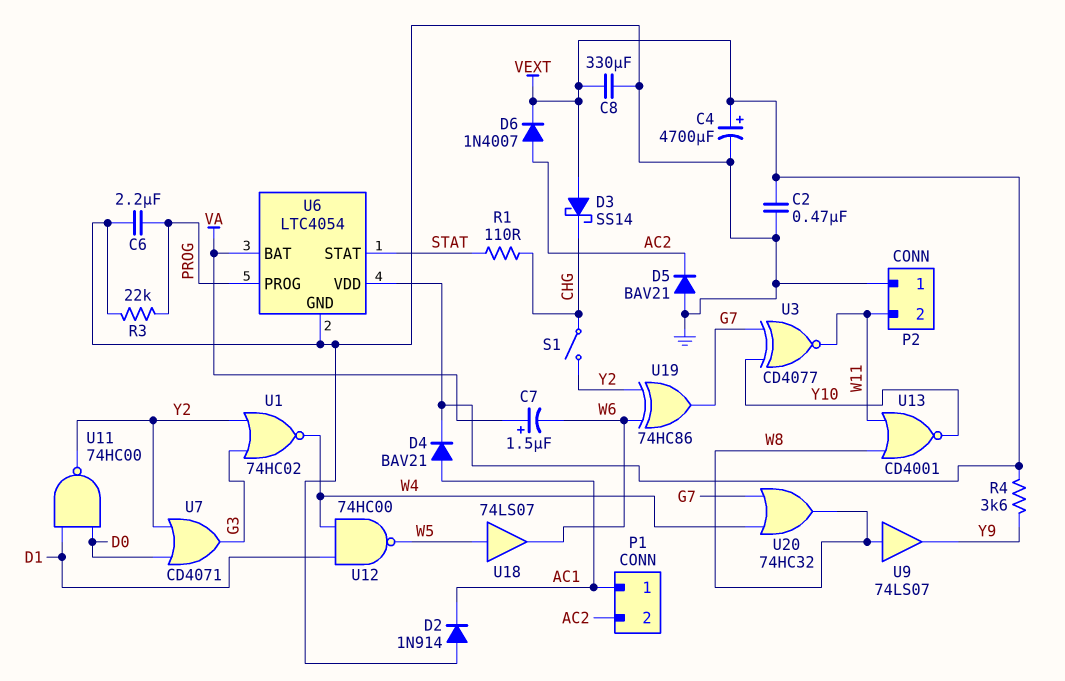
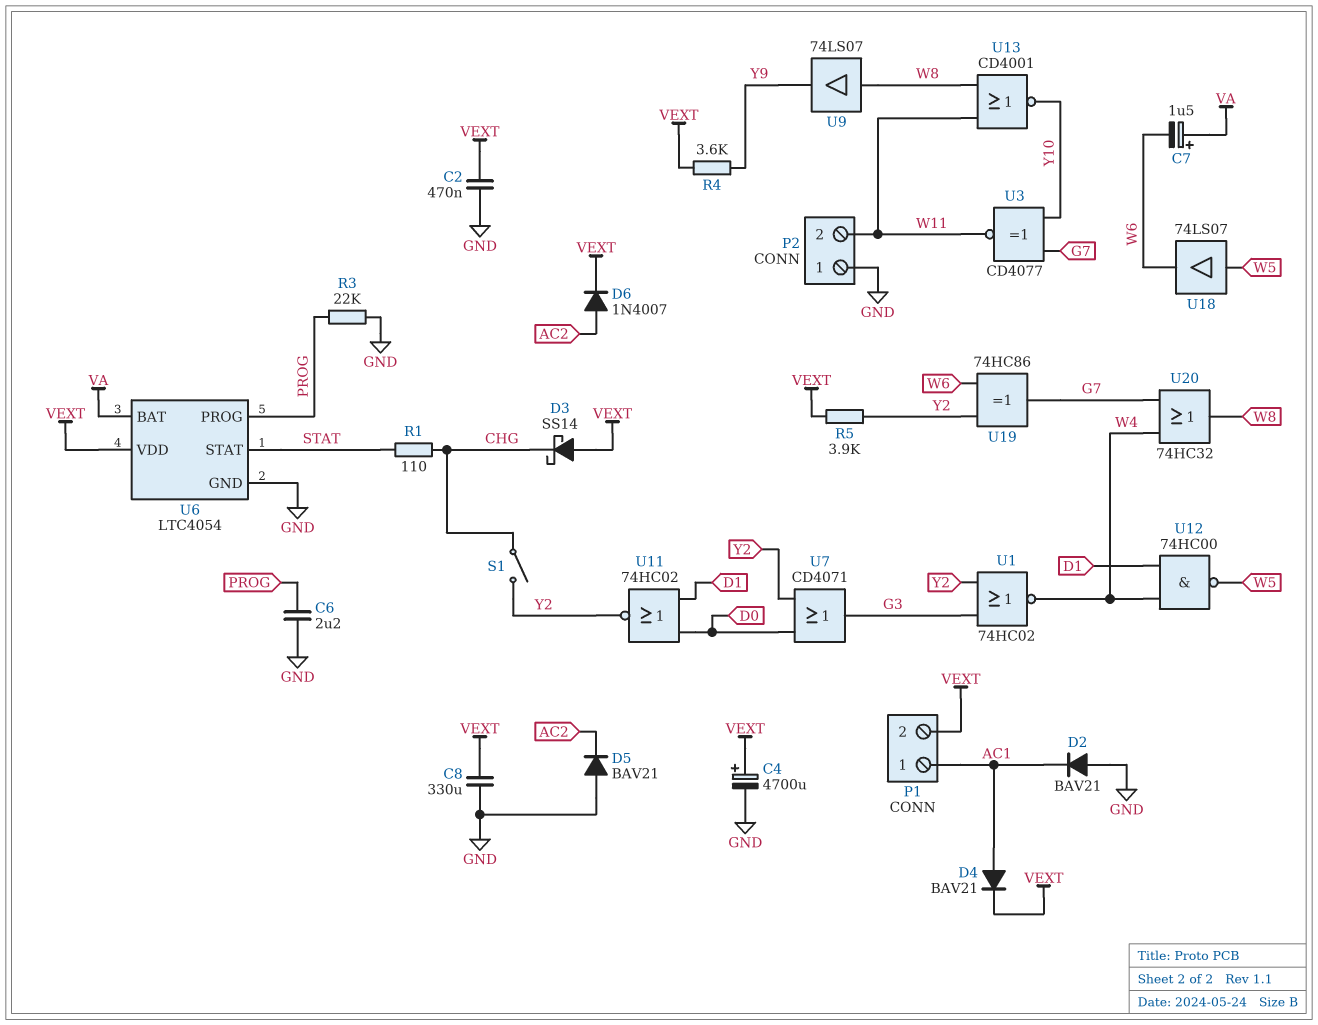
D2: diode 1N914 (A GND, K AC1) -> diode BAV21 (A GND, K AC1)
P1 pin 2: AC2 -> VEXT
R5: none -> 3.9k (VEXT, Y2)
U11: NAND 74HC00 (in D0, in D1, out Y2) -> NOR 74HC02 (in D0, in D1, out Y2)

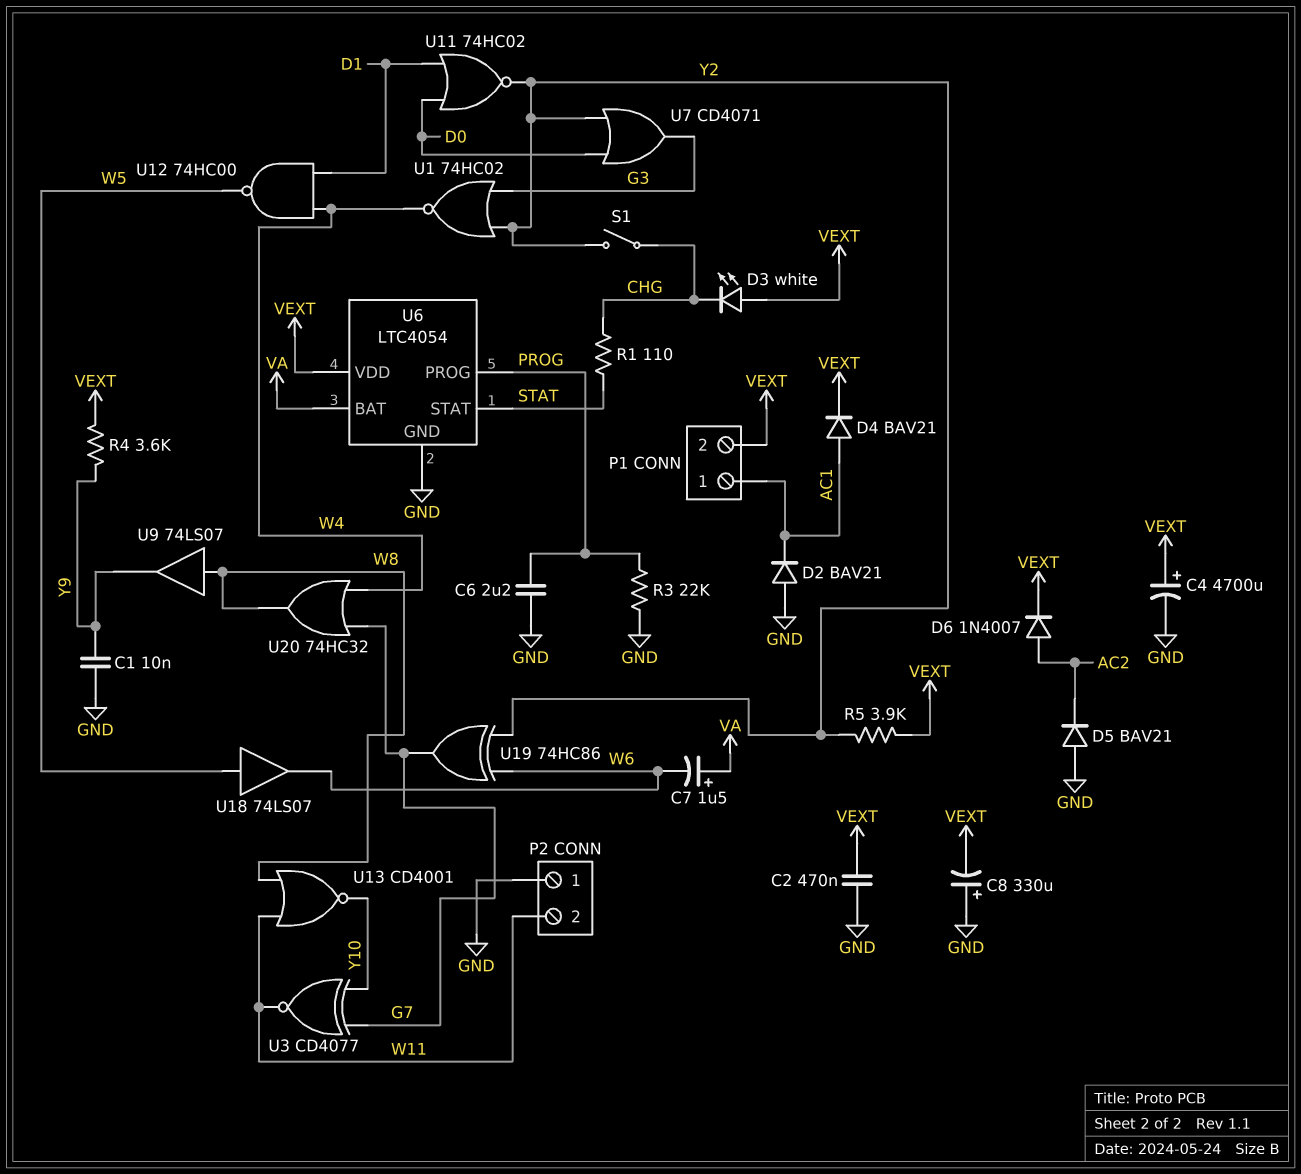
C1: none -> 10nF (GND, Y9)
C8: 330uF (GND, VEXT) -> 330uF (plus GND, minus VEXT)
D3: schottky SS14 (A VEXT, K CHG) -> LED white (A VEXT, K CHG)

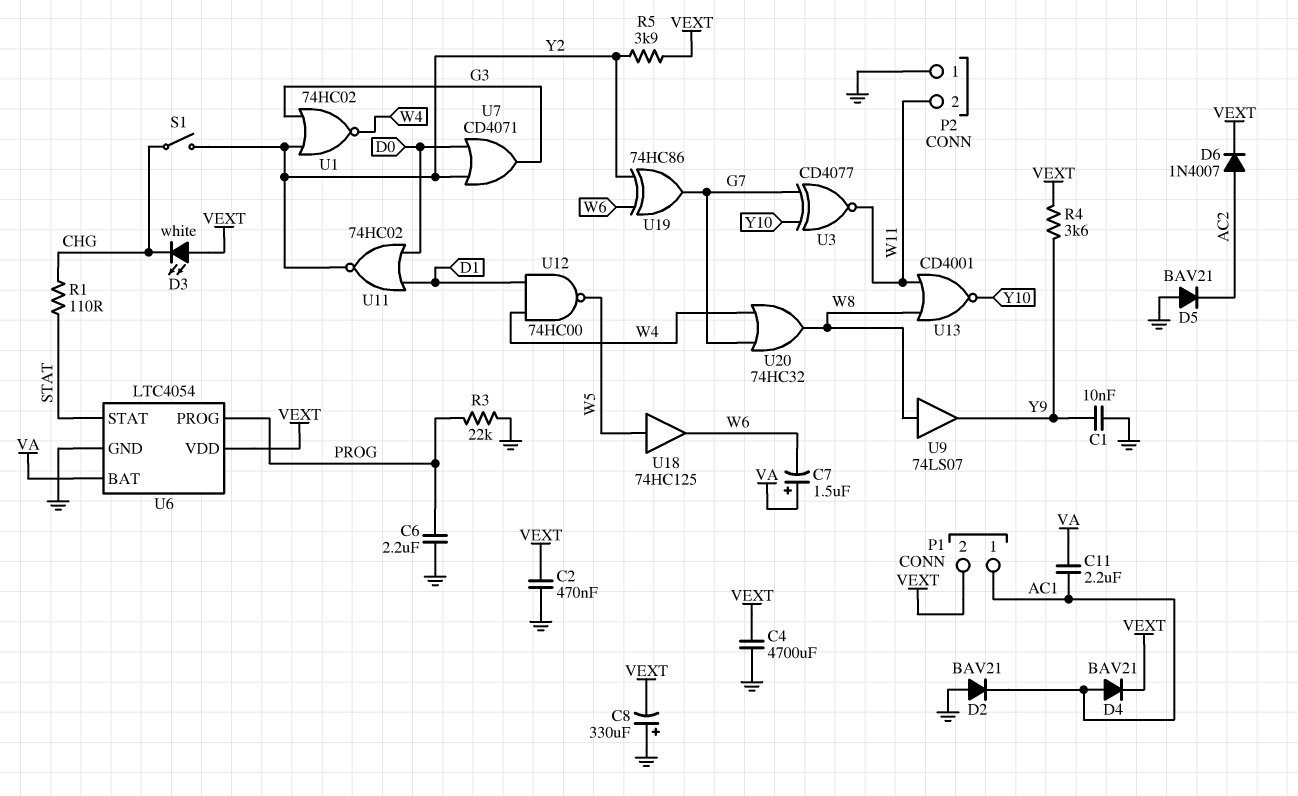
C4: 4700uF (plus VEXT, minus GND) -> 4700uF (GND, VEXT)
C11: none -> 2.2uF (AC1, VA)
U18: buffer 74LS07 (in W5, out W6) -> buffer 74HC125 (in W5, out W6)

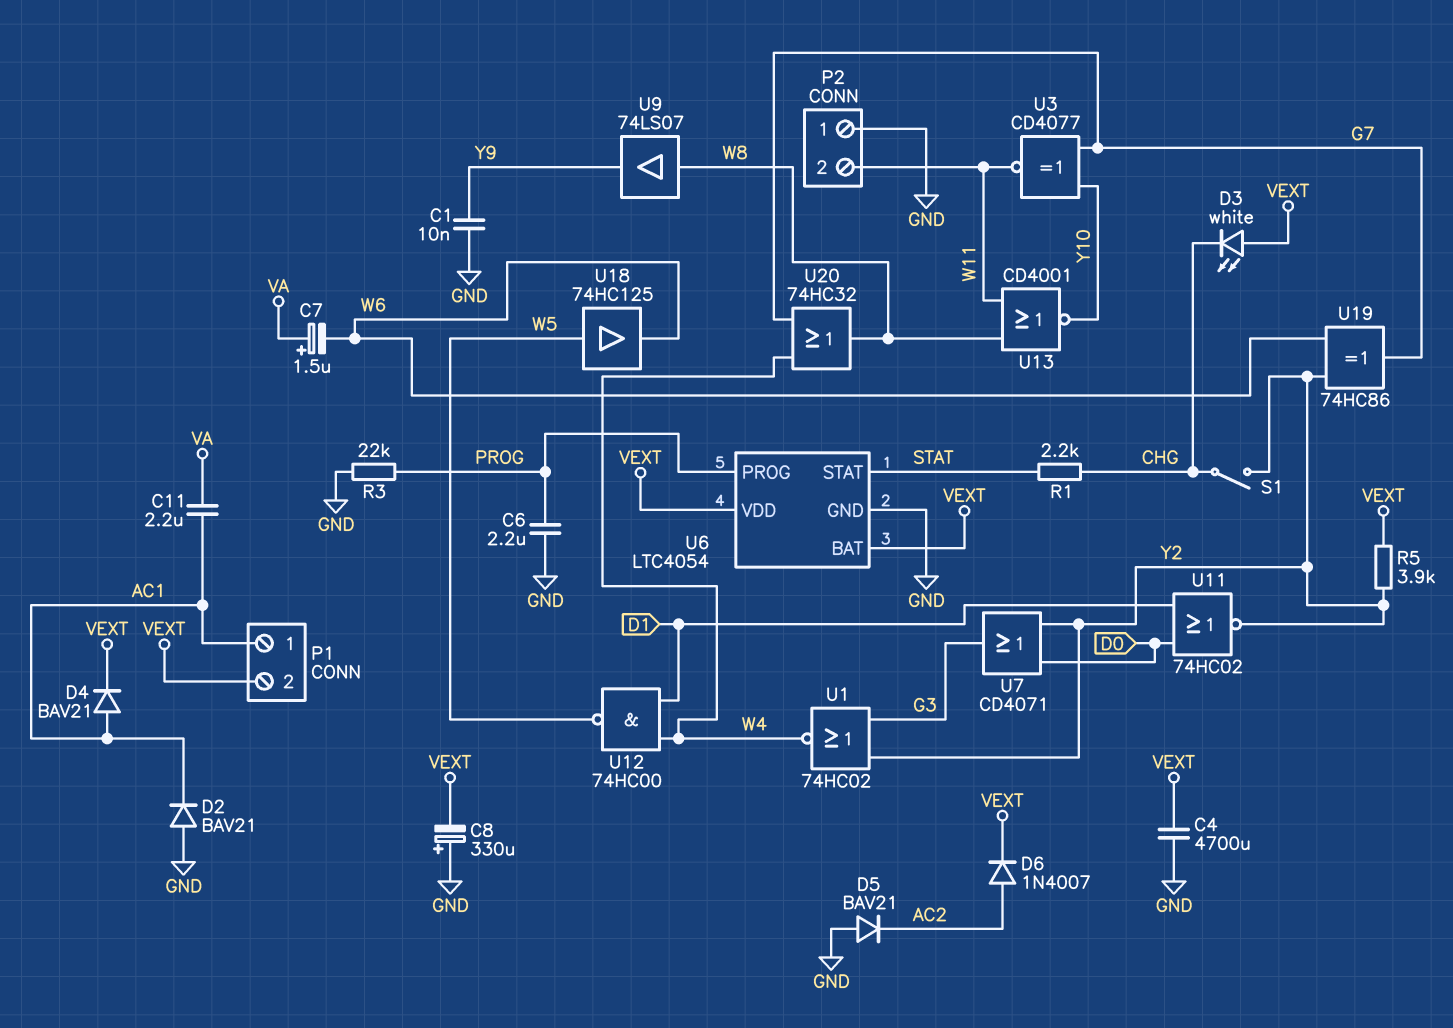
C2: 470nF (GND, VEXT) -> none
R1: 110 (CHG, STAT) -> 2.2k (CHG, STAT)
R4: 3.6k (VEXT, Y9) -> none
U6 pin BAT: VA -> VEXT

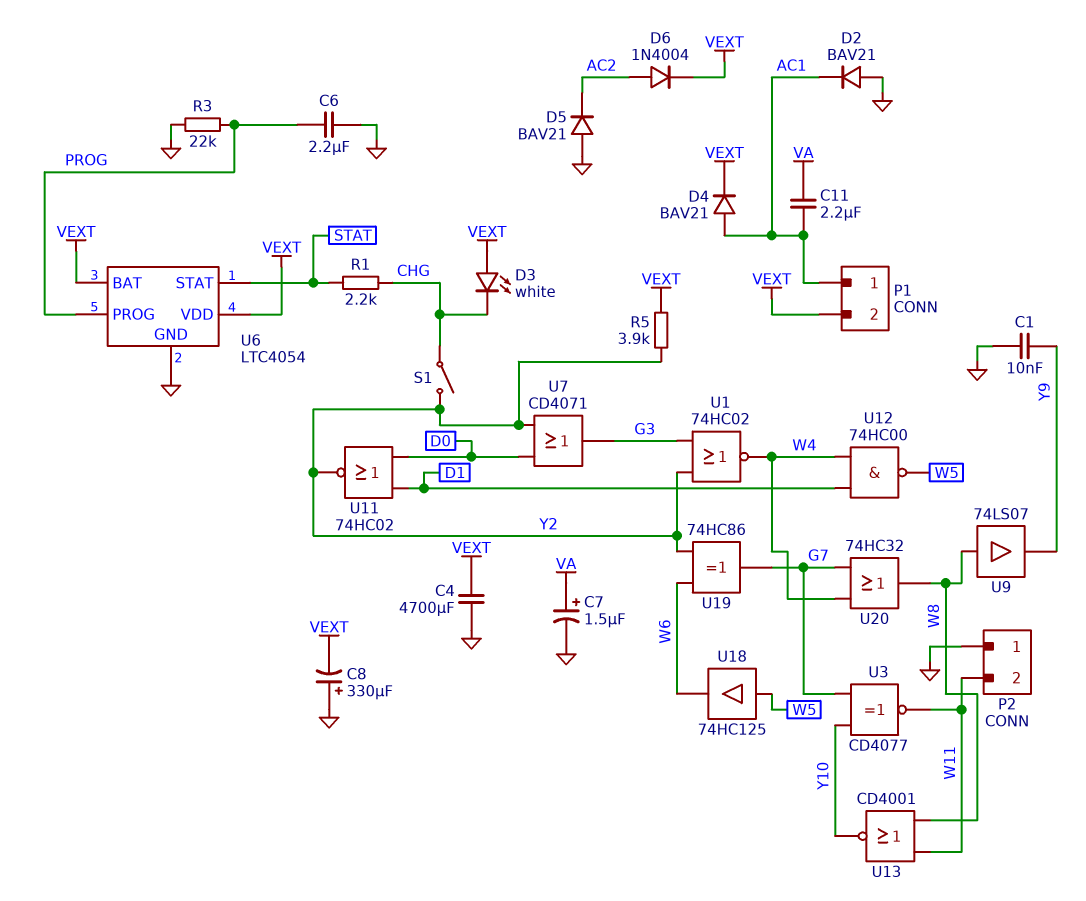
C7: 1.5uF (plus VA, minus W6) -> 1.5uF (plus VA, minus GND)
D6: diode 1N4007 (A AC2, K VEXT) -> diode 1N4004 (A AC2, K VEXT)

